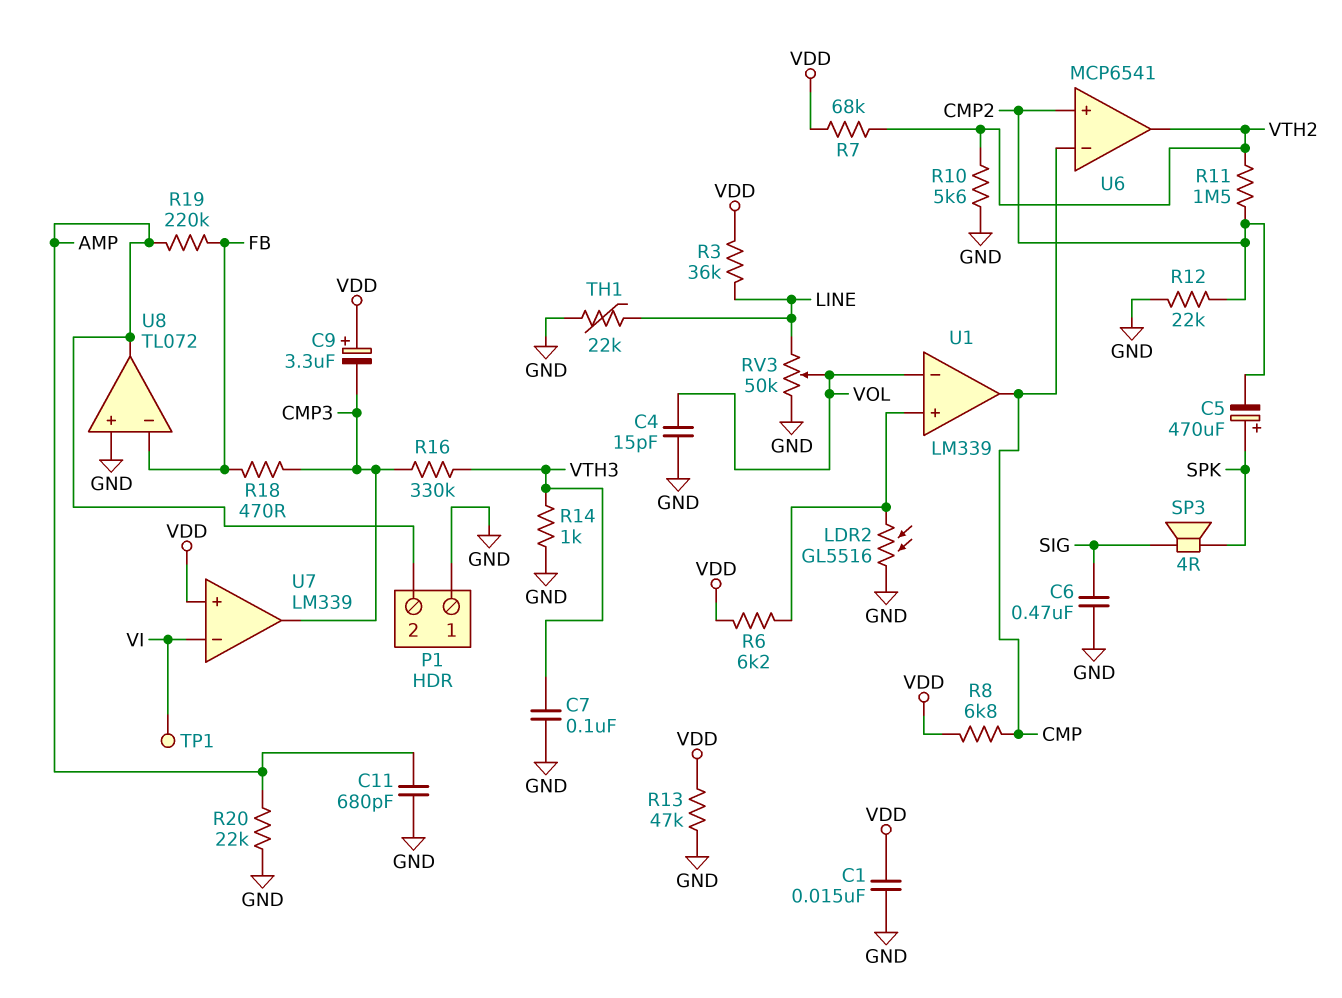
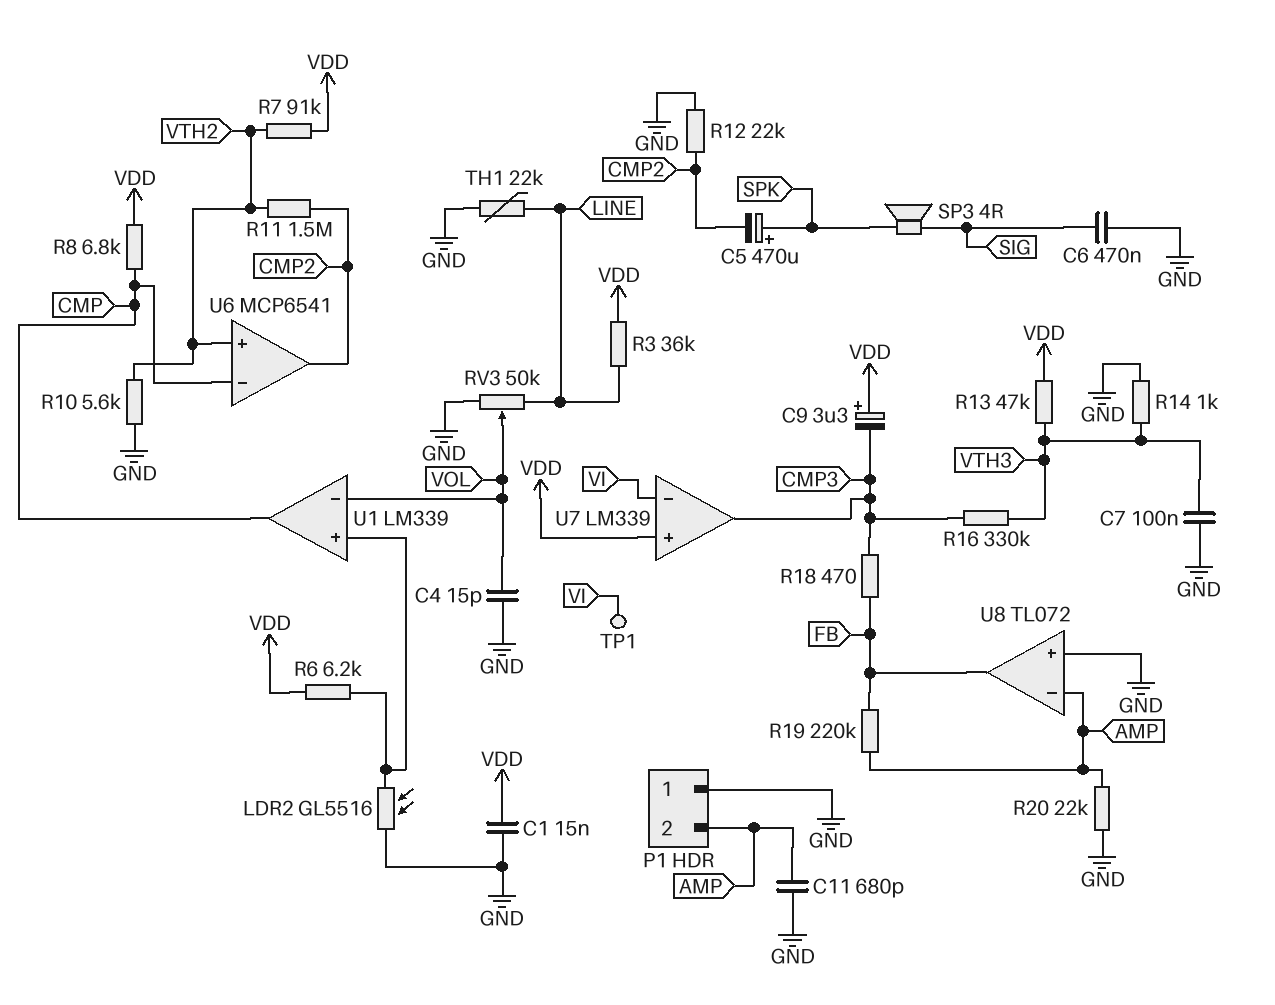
R7: 68k (VDD, VTH2) -> 91k (VDD, VTH2)
R13: 47k (GND, VDD) -> 47k (VDD, VTH3)
U6 pin in+: CMP2 -> VTH2
U6 pin out: VTH2 -> CMP2
U8 pin in-: FB -> AMP
U8 pin out: AMP -> FB

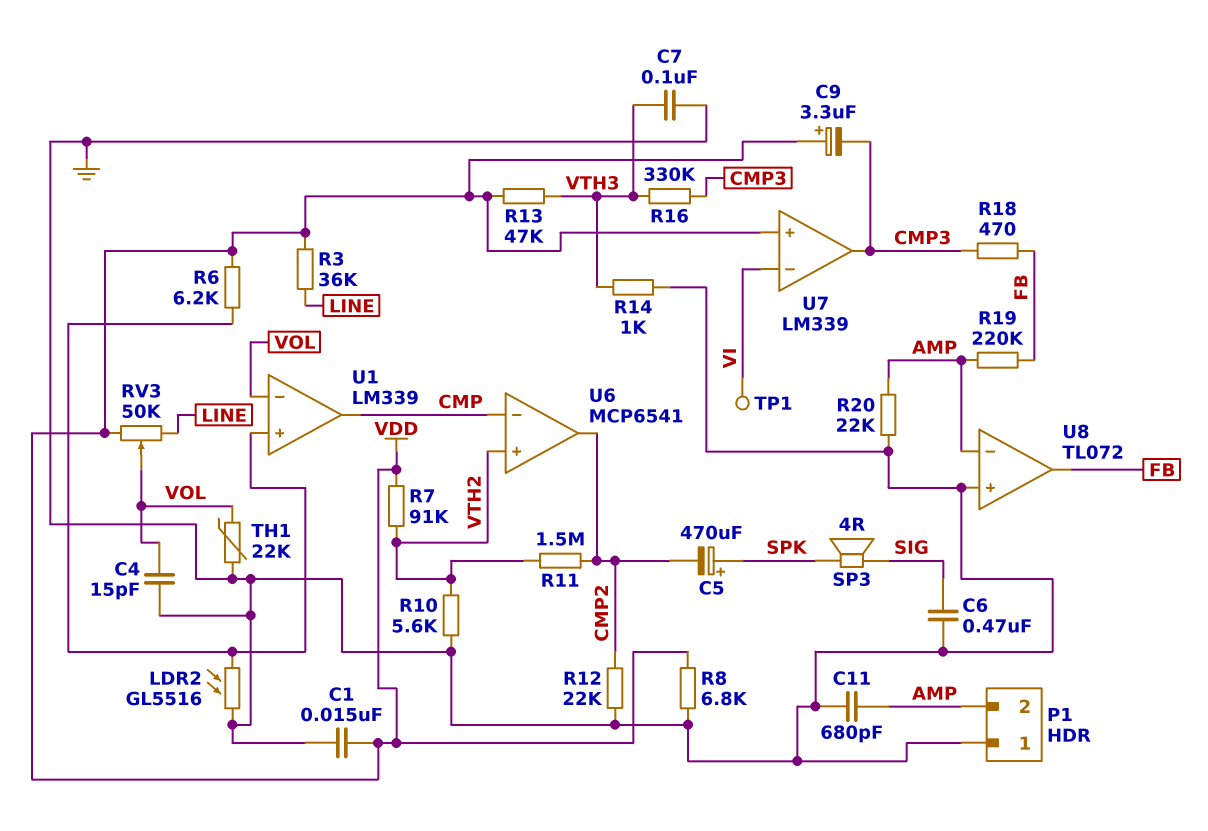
R8: 6.8k (CMP, VDD) -> 6.8k (GND, VDD)
RV3: 50k (GND, LINE, wiper VOL) -> 50k (LINE, VDD, wiper VOL)
TH1: 22k (GND, LINE) -> 22k (GND, VOL)

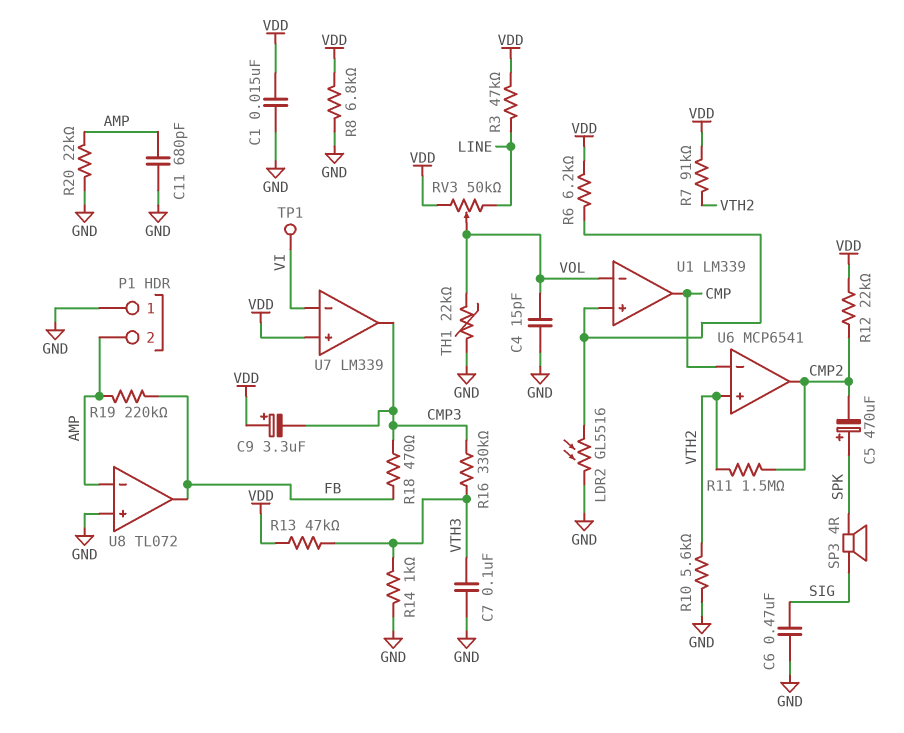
R3: 36k (LINE, VDD) -> 47k (LINE, VDD)
R12: 22k (CMP2, GND) -> 22k (CMP2, VDD)

